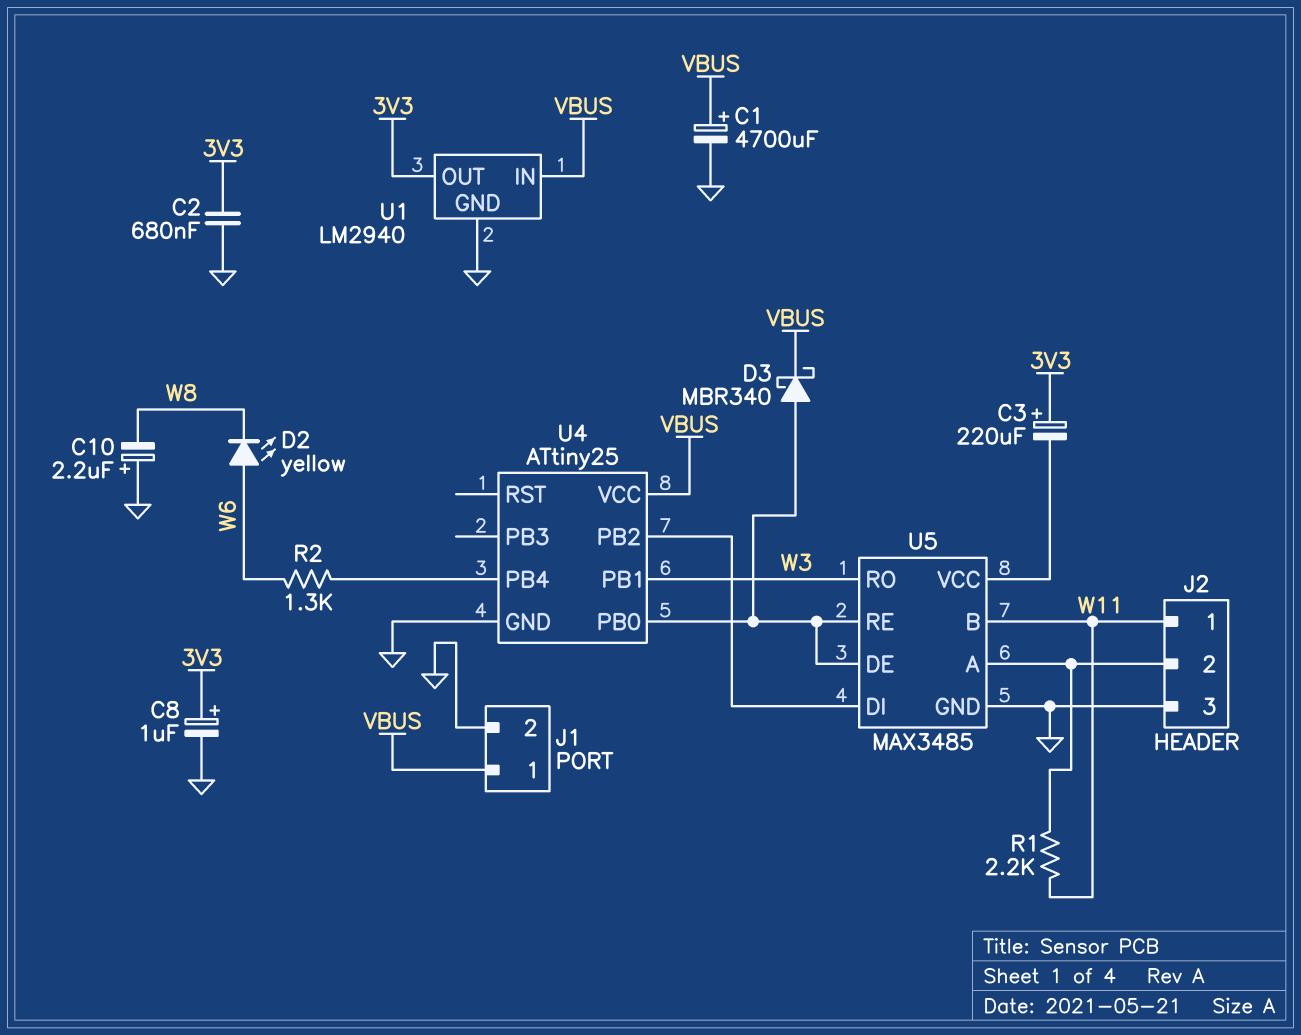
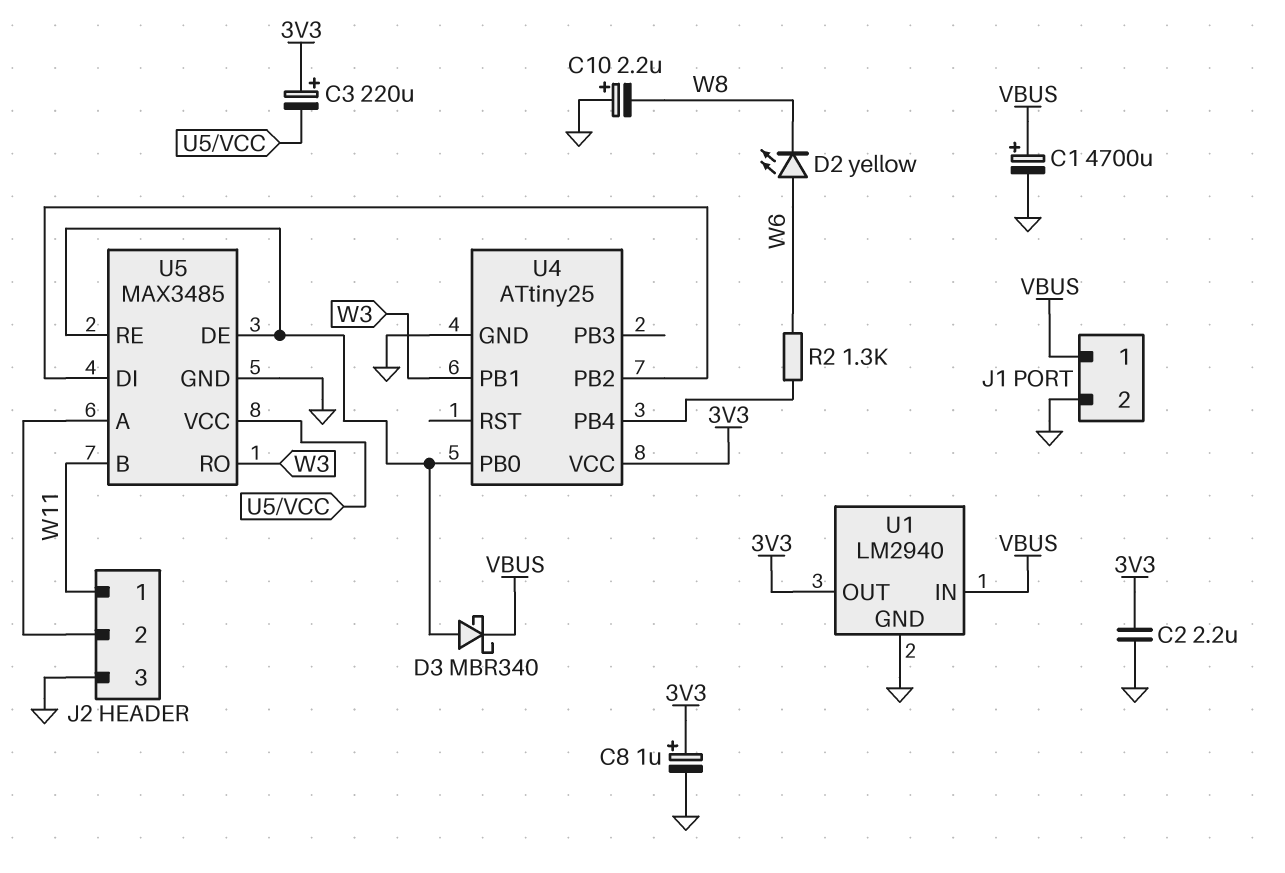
C2: 680nF (3V3, GND) -> 2.2uF (3V3, GND)
R1: 2.2k (J2/2, W11) -> none
U4 pin VCC: VBUS -> 3V3

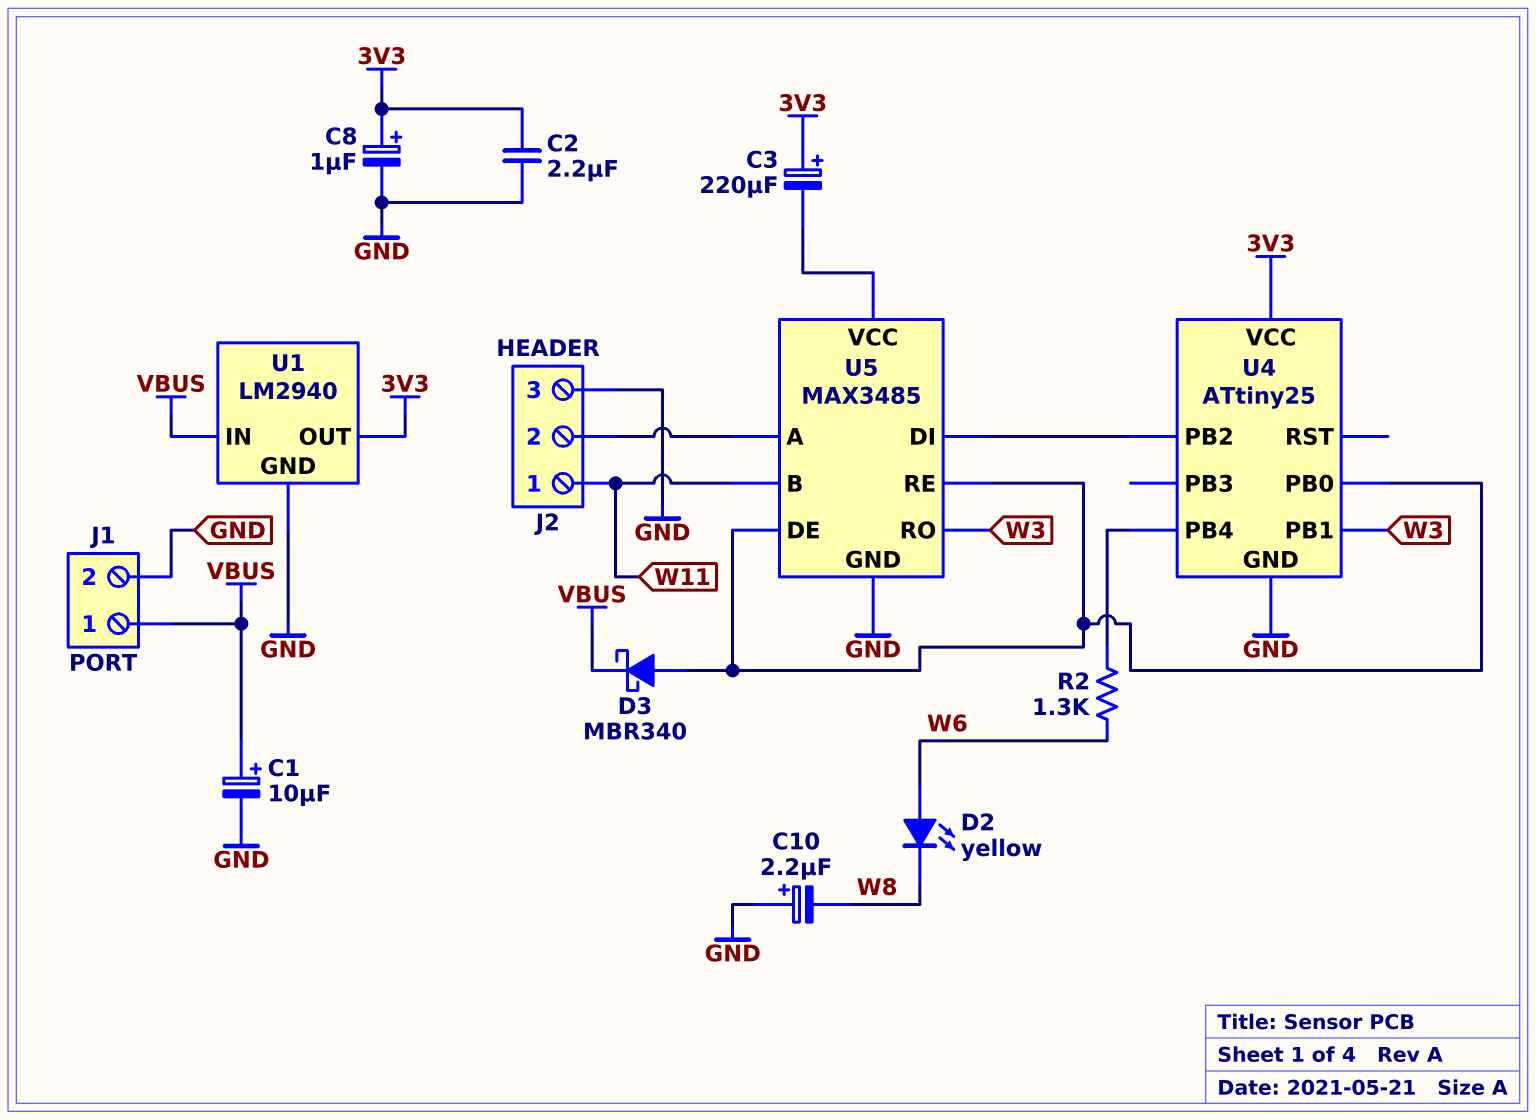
C1: 4700uF (plus VBUS, minus GND) -> 10uF (plus VBUS, minus GND)

